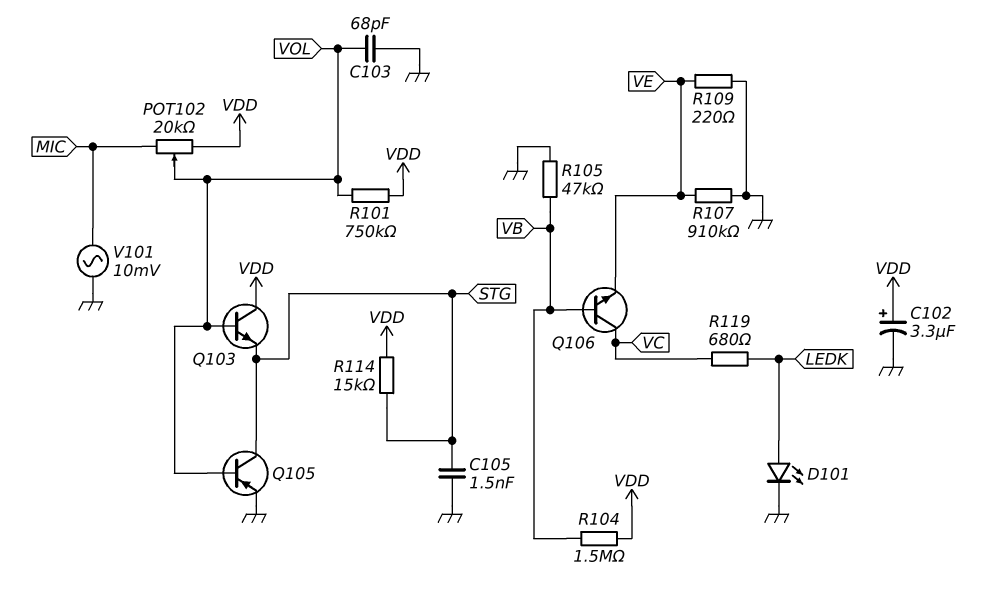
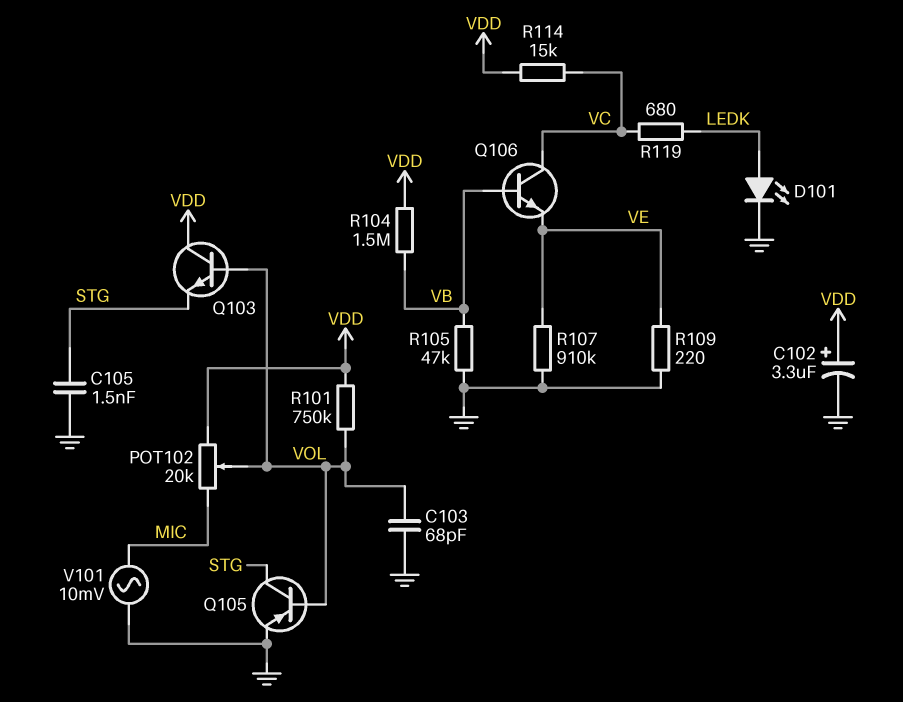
R114: 15k (STG, VDD) -> 15k (VC, VDD)

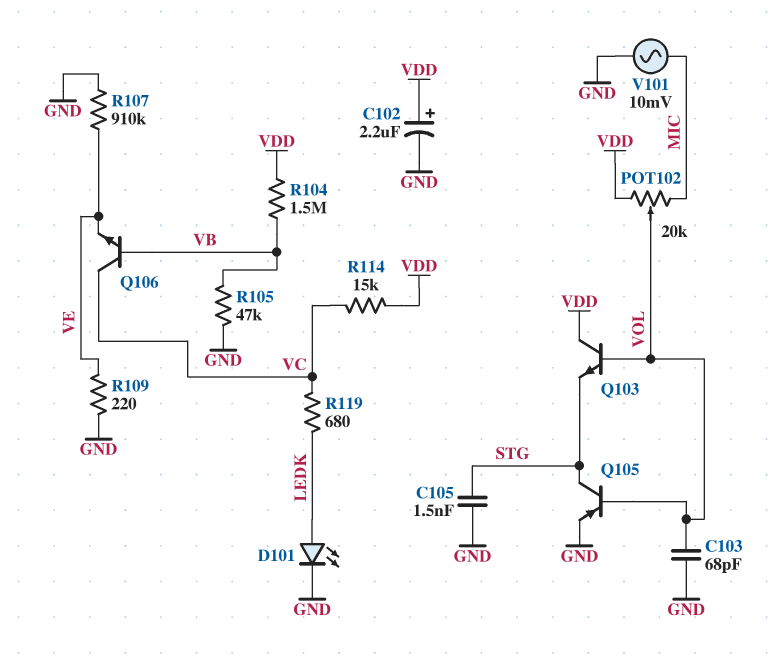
C102: 3.3uF (plus VDD, minus GND) -> 2.2uF (plus VDD, minus GND)
R101: 750k (VDD, VOL) -> none

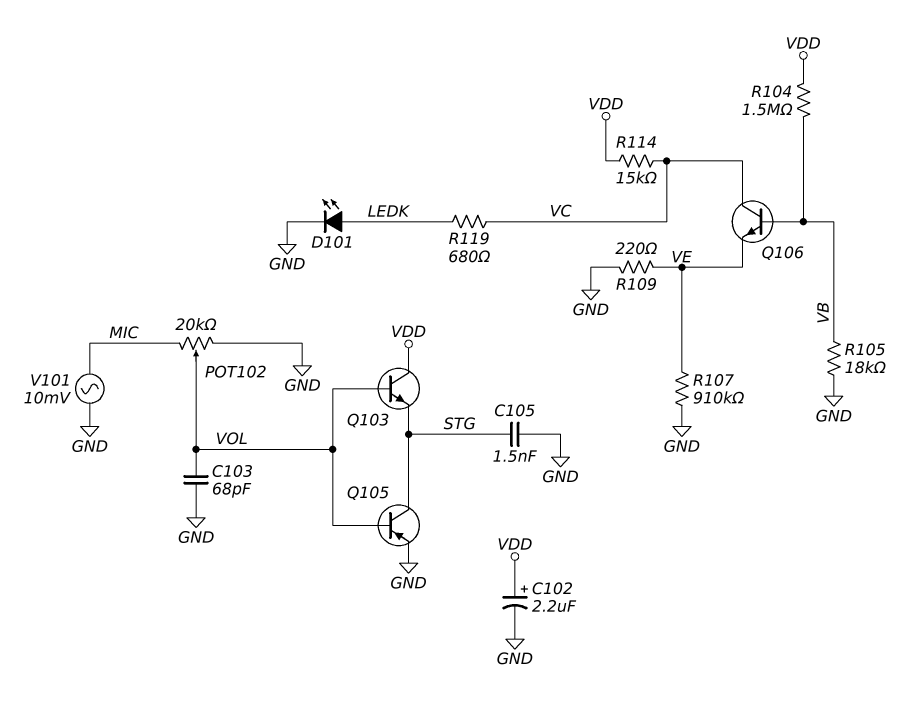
POT102: 20k (MIC, VDD, wiper VOL) -> 20k (GND, MIC, wiper VOL)
R105: 47k (GND, VB) -> 18k (GND, VB)

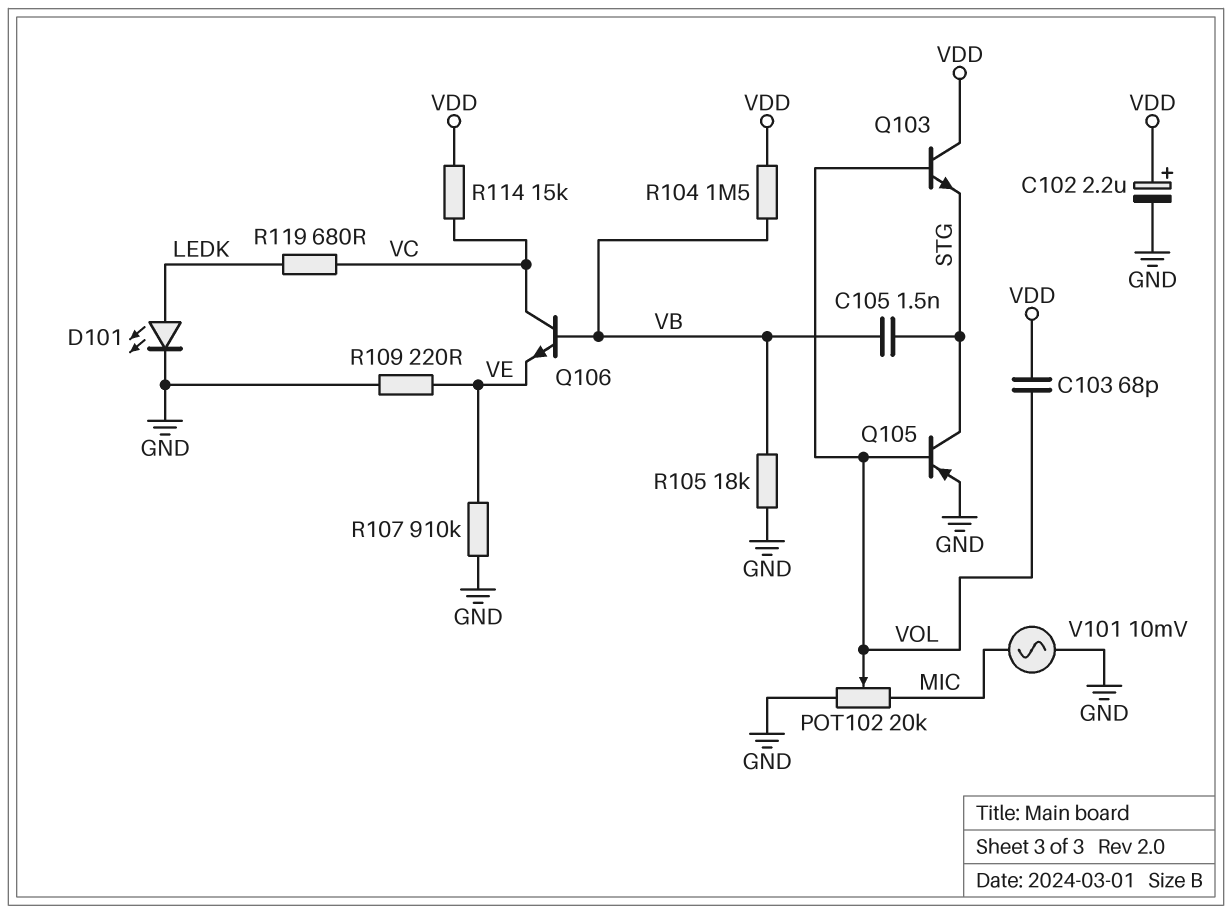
C103: 68pF (GND, VOL) -> 68pF (VDD, VOL)
C105: 1.5nF (GND, STG) -> 1.5nF (STG, VB)

